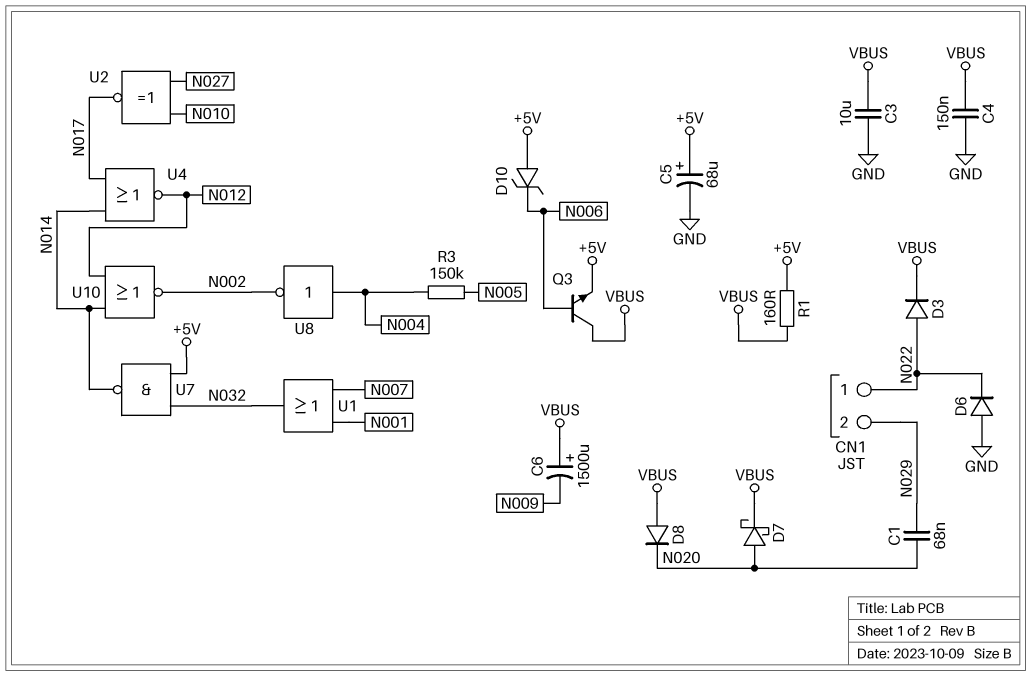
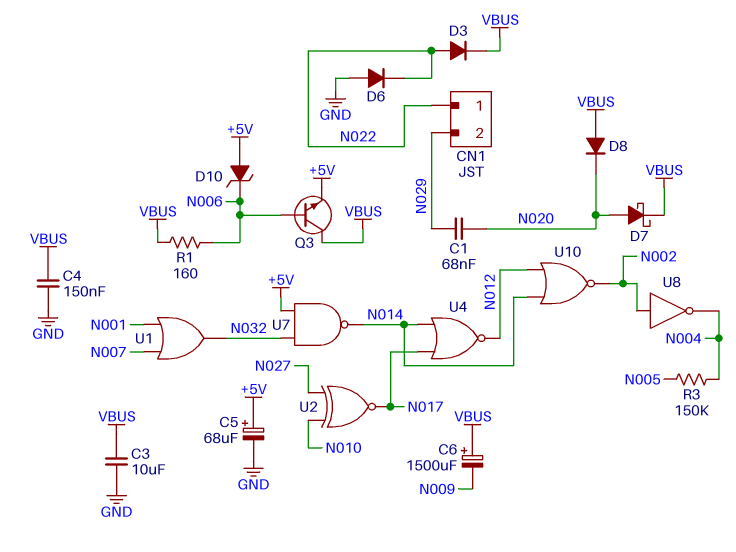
R1: 160 (+5V, VBUS) -> 160 (N006, VBUS)
U8: NOT (in N004, out N002) -> NOT (in N002, out N004)

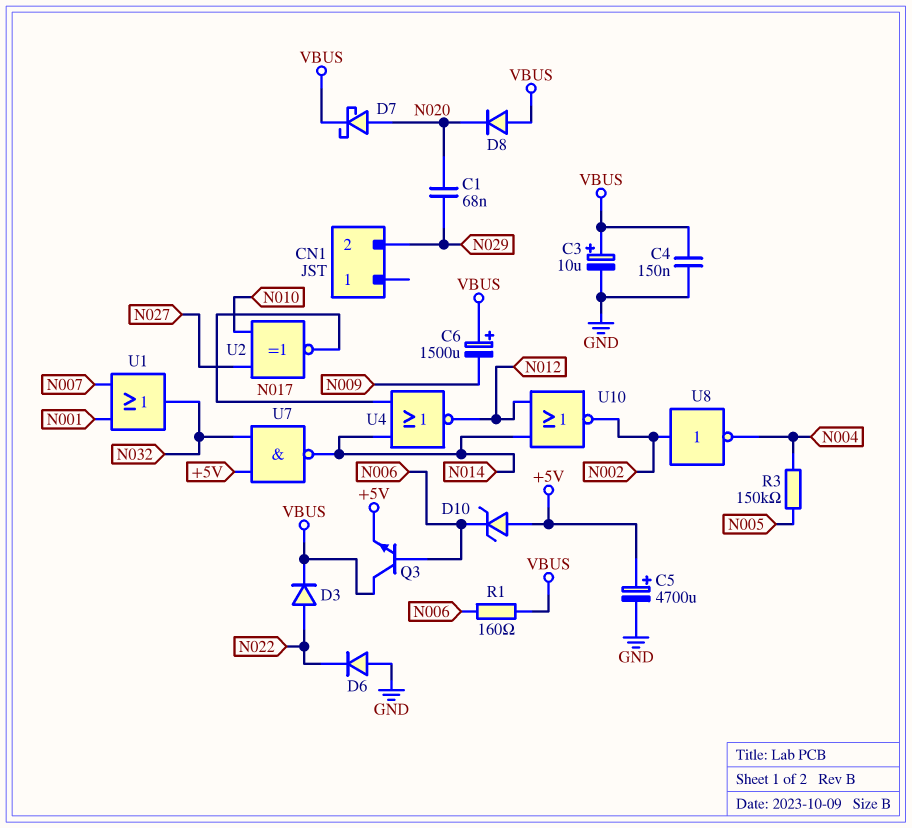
C3: 10uF (GND, VBUS) -> 10uF (plus VBUS, minus GND)
C5: 68uF (plus +5V, minus GND) -> 4700uF (plus +5V, minus GND)
CN1 pin 1: N022 -> none

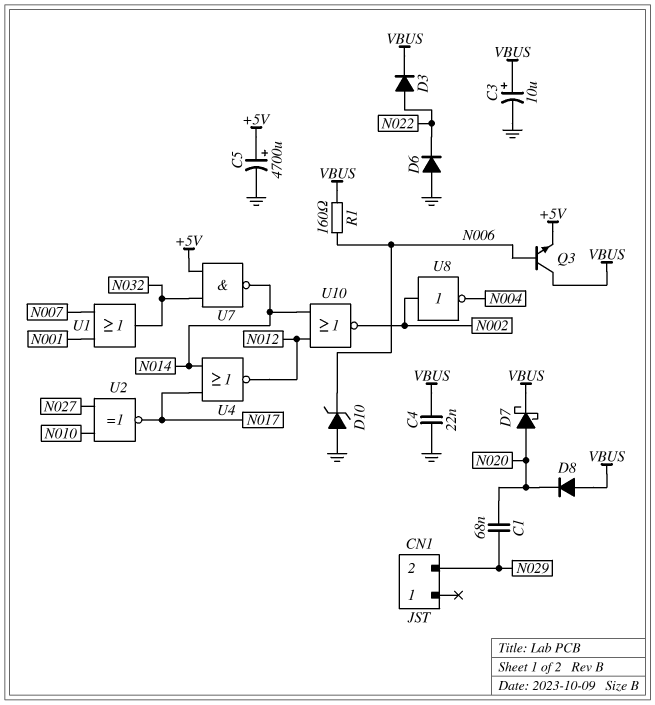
C4: 150nF (GND, VBUS) -> 22nF (GND, VBUS)
C6: 1500uF (plus VBUS, minus N009) -> none
D10: zener (A +5V, K N006) -> zener (A GND, K N006)
R3: 150k (N004, N005) -> none

